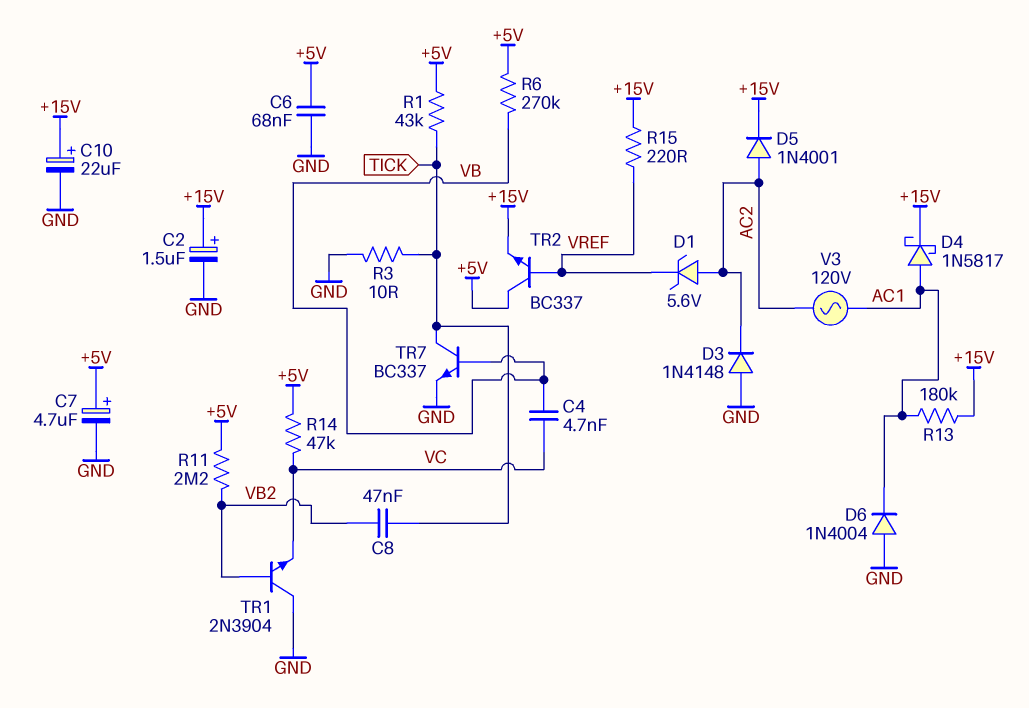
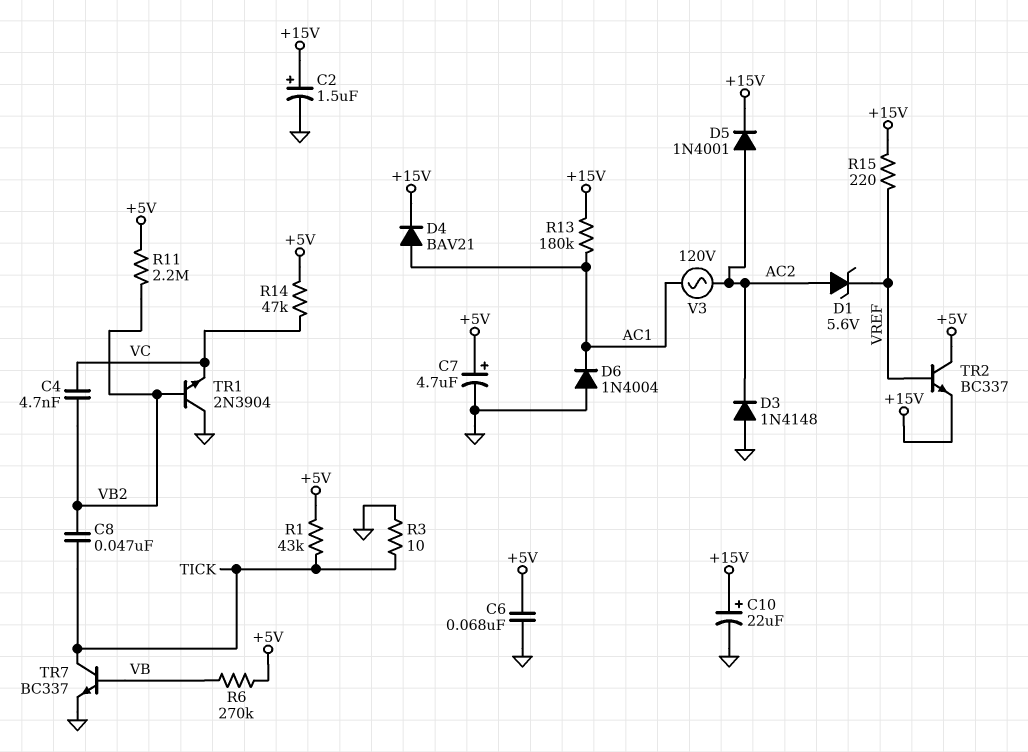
C4: 4.7nF (VB, VC) -> 4.7nF (VB2, VC)
D4: schottky 1N5817 (A AC1, K +15V) -> diode BAV21 (A AC1, K +15V)

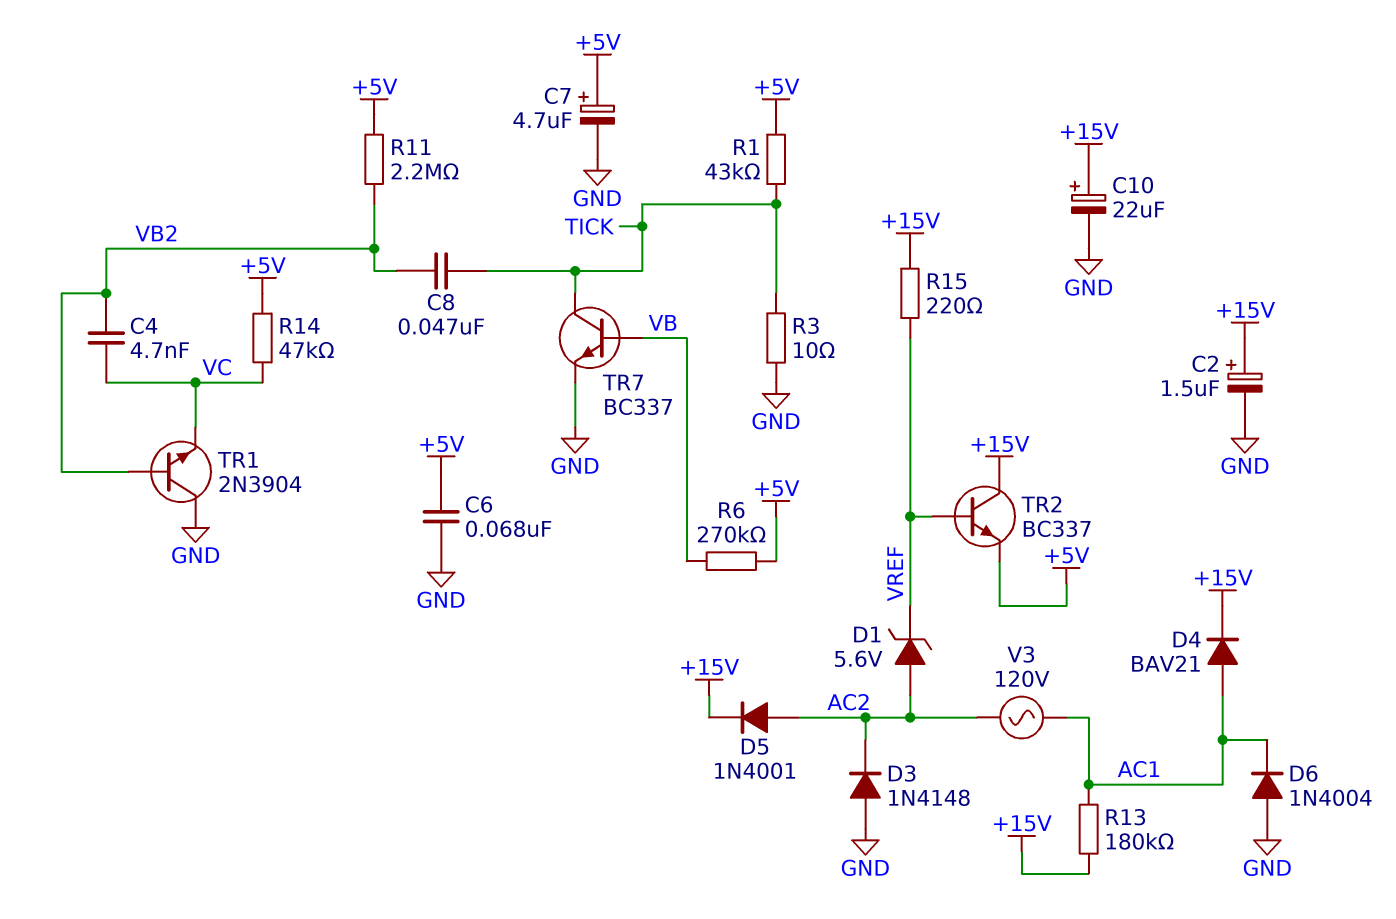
TR2: NPN BC337 (B VREF, C +5V, E +15V) -> NPN BC337 (B VREF, C +15V, E +5V)

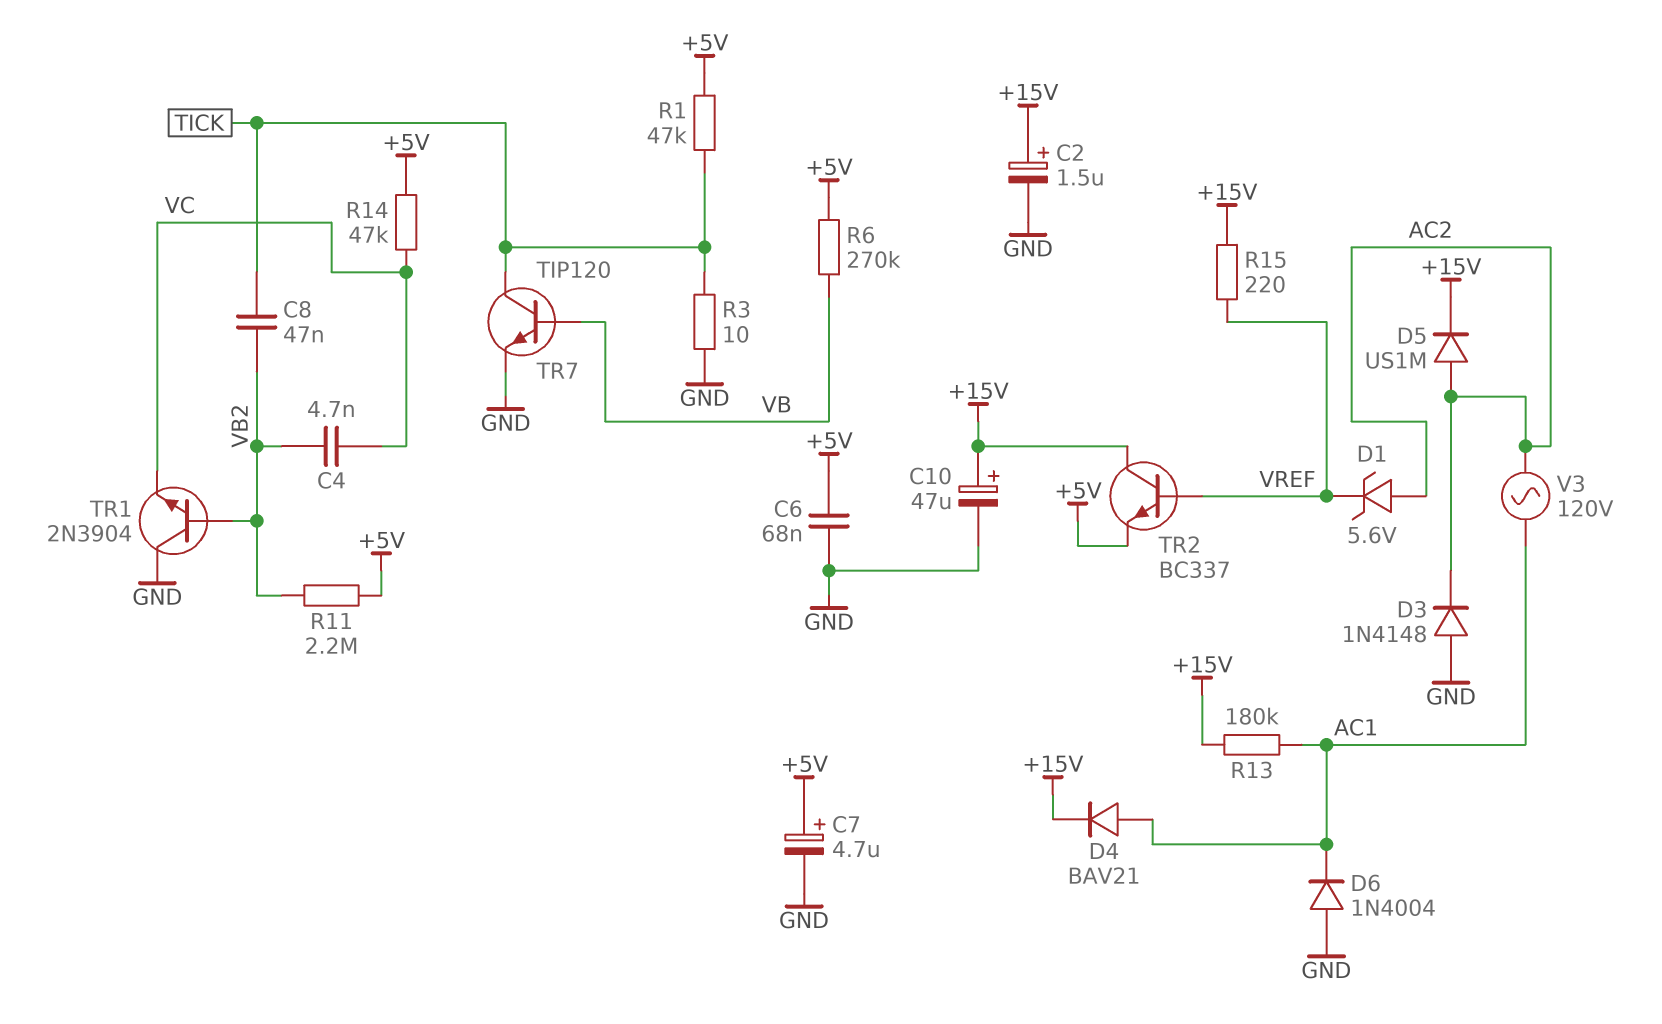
C10: 22uF (plus +15V, minus GND) -> 47uF (plus +15V, minus GND)
D5: diode 1N4001 (A AC2, K +15V) -> diode US1M (A AC2, K +15V)
R1: 43k (+5V, TICK) -> 47k (+5V, TICK)
TR7: NPN BC337 (B VB, C TICK, E GND) -> NPN TIP120 (B VB, C TICK, E GND)

